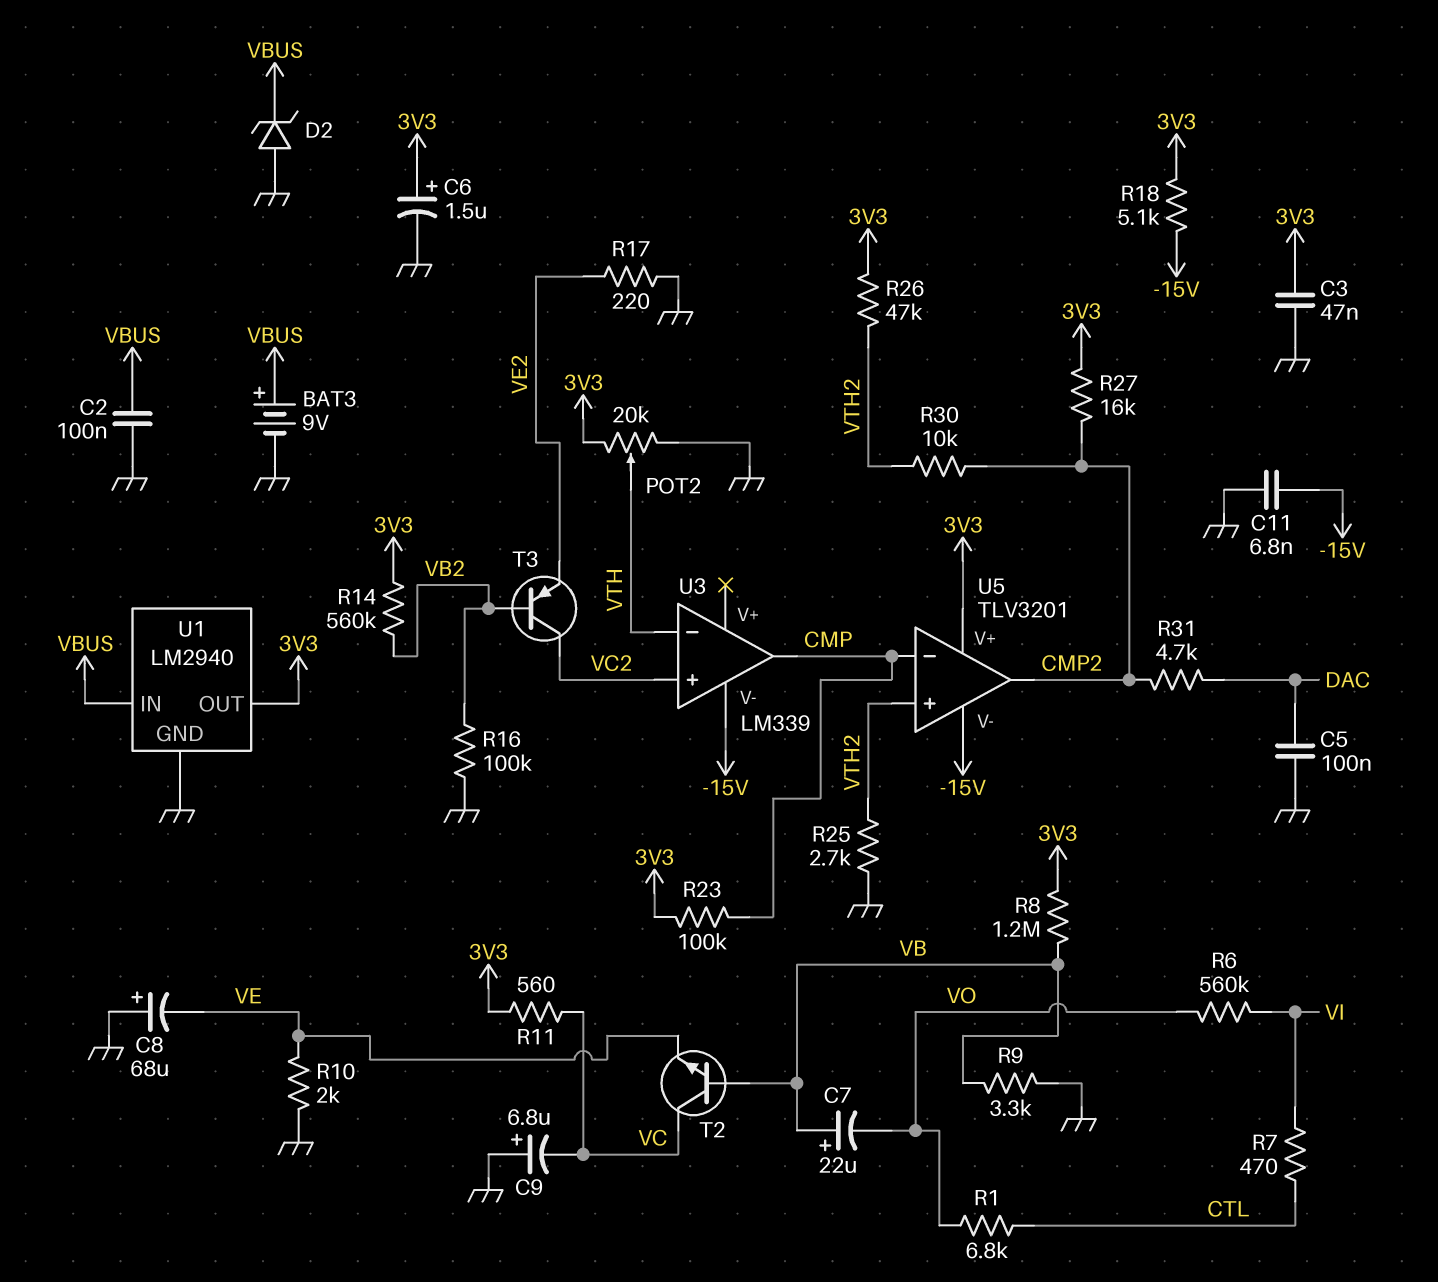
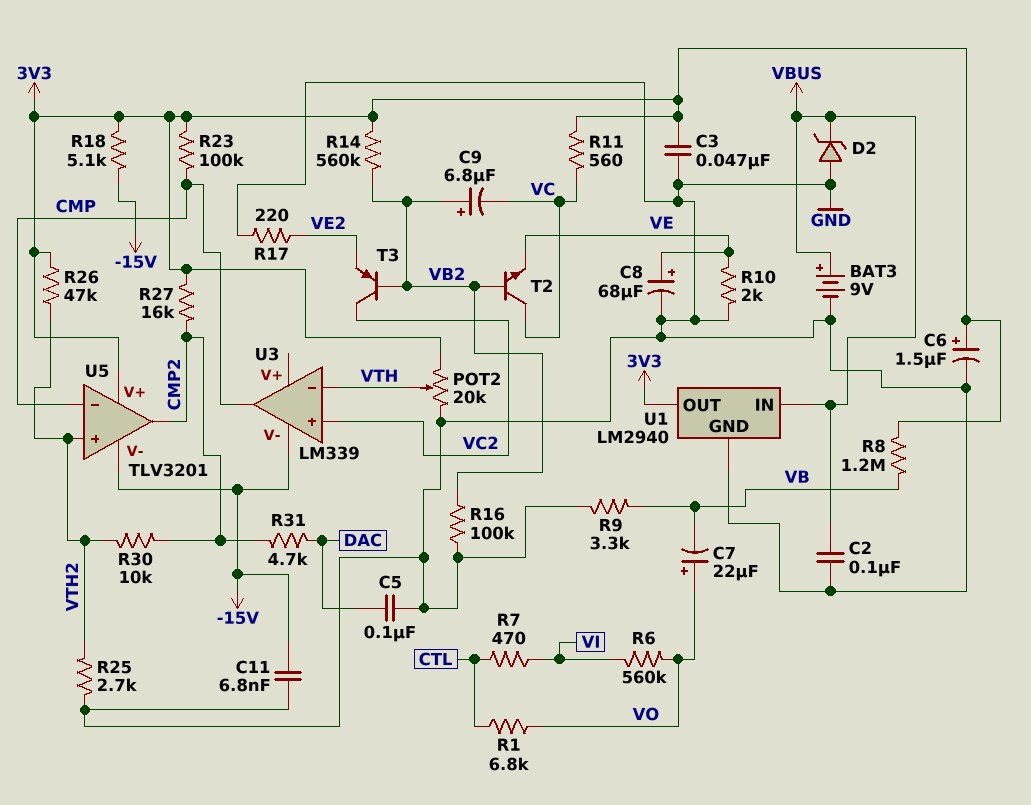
C7: 22uF (plus VB, minus VO) -> 22uF (plus VO, minus VB)
C8: 68uF (plus GND, minus VE) -> 68uF (plus VE, minus GND)
C9: 6.8uF (plus GND, minus VC) -> 6.8uF (plus VB2, minus VC)
T2: NPN (B VB, C VC, E VE) -> NPN (B VB2, C VC, E VE)

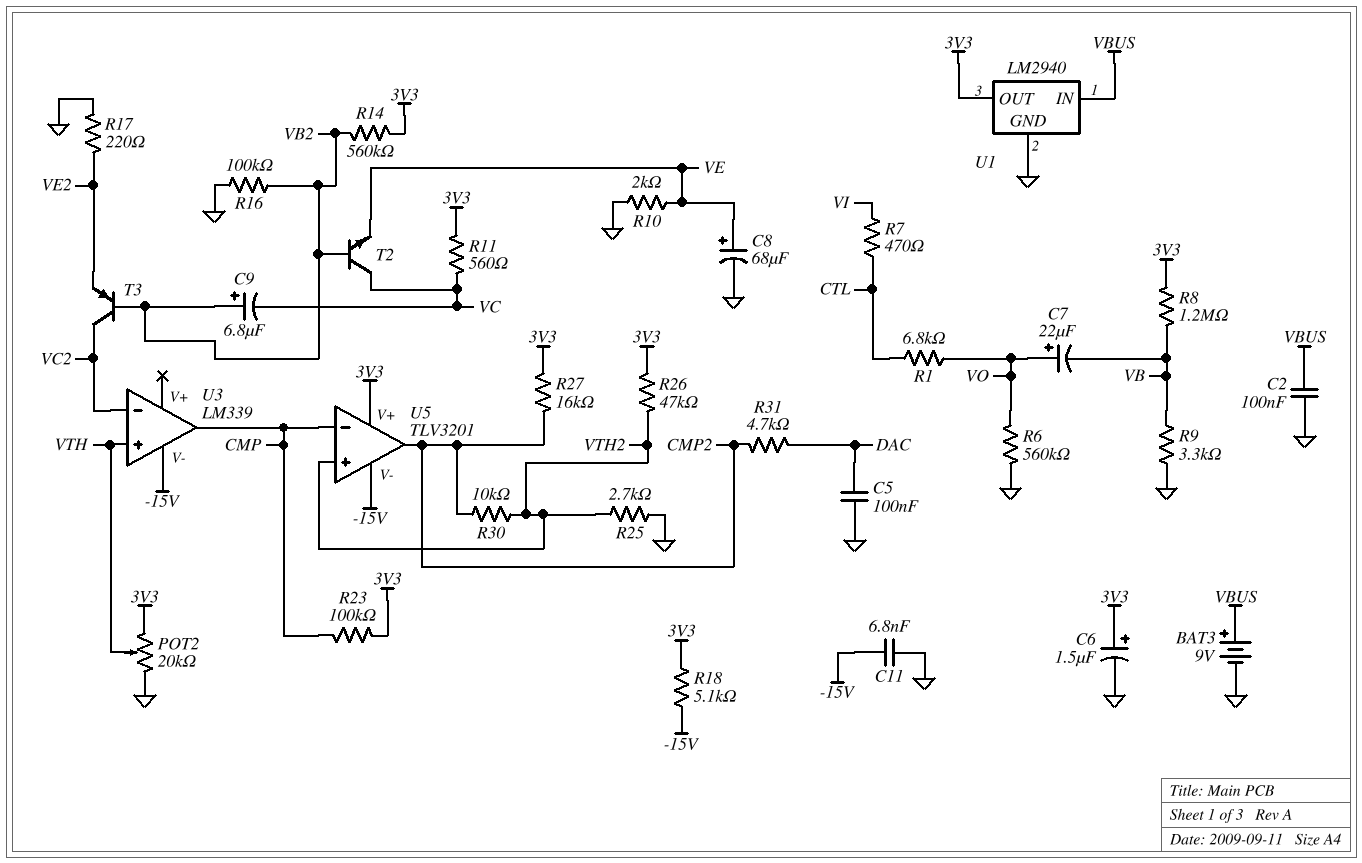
C3: 47nF (3V3, GND) -> none
D2: zener (A GND, K VBUS) -> none
R6: 560k (VI, VO) -> 560k (GND, VO)
U3 pin in+: VC2 -> VTH
U3 pin in-: VTH -> VC2

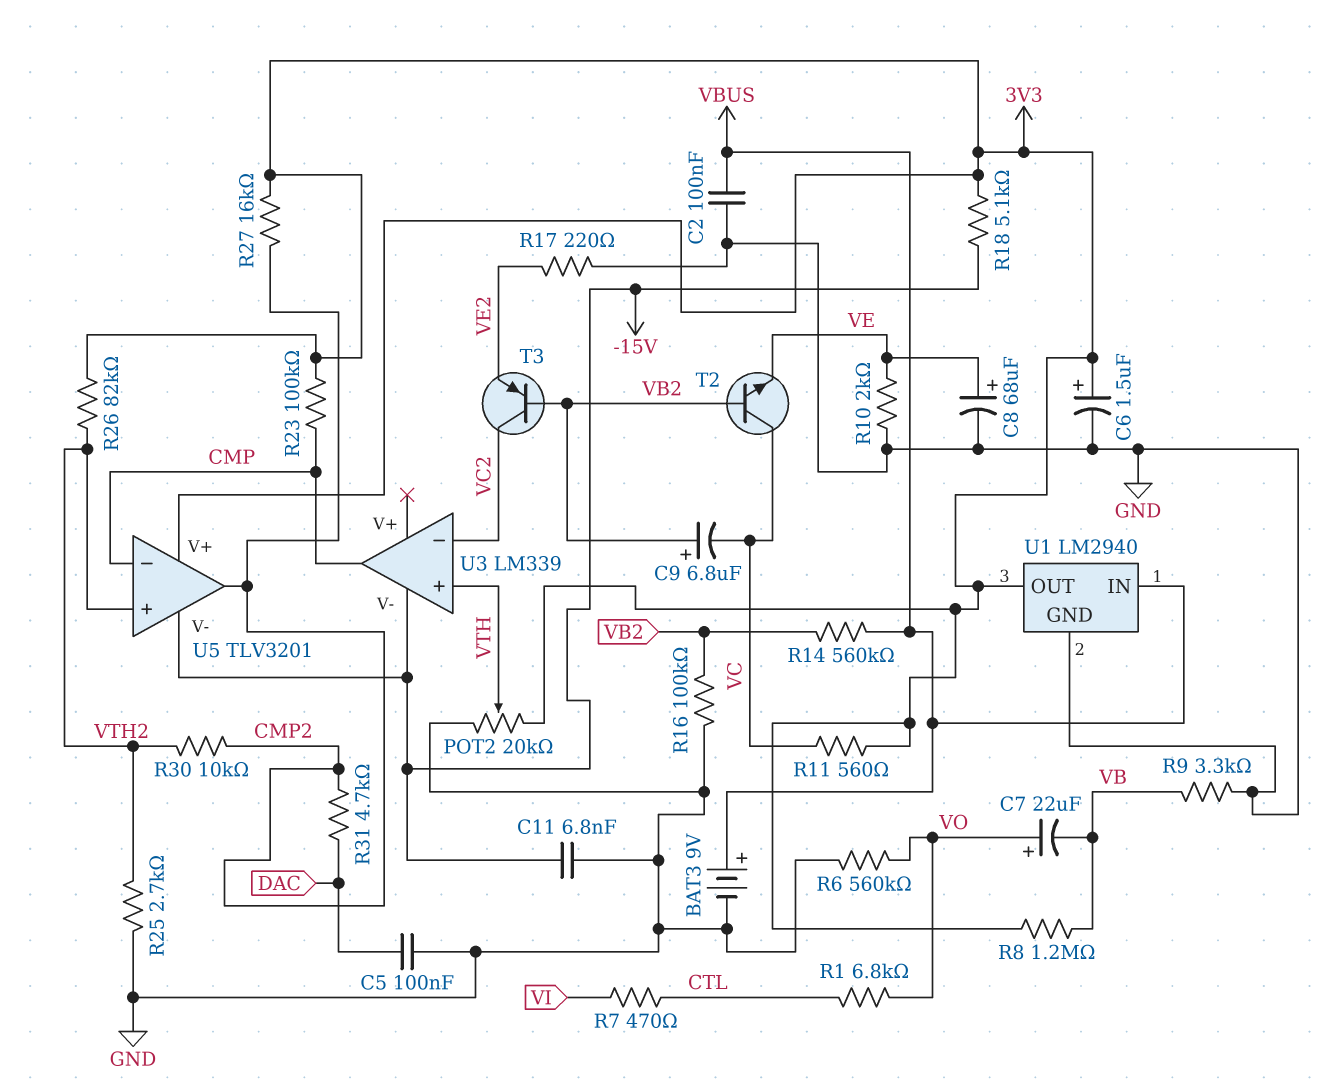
R14: 560k (3V3, VB2) -> 560k (VB2, VBUS)
R26: 47k (3V3, VTH2) -> 82k (3V3, VTH2)

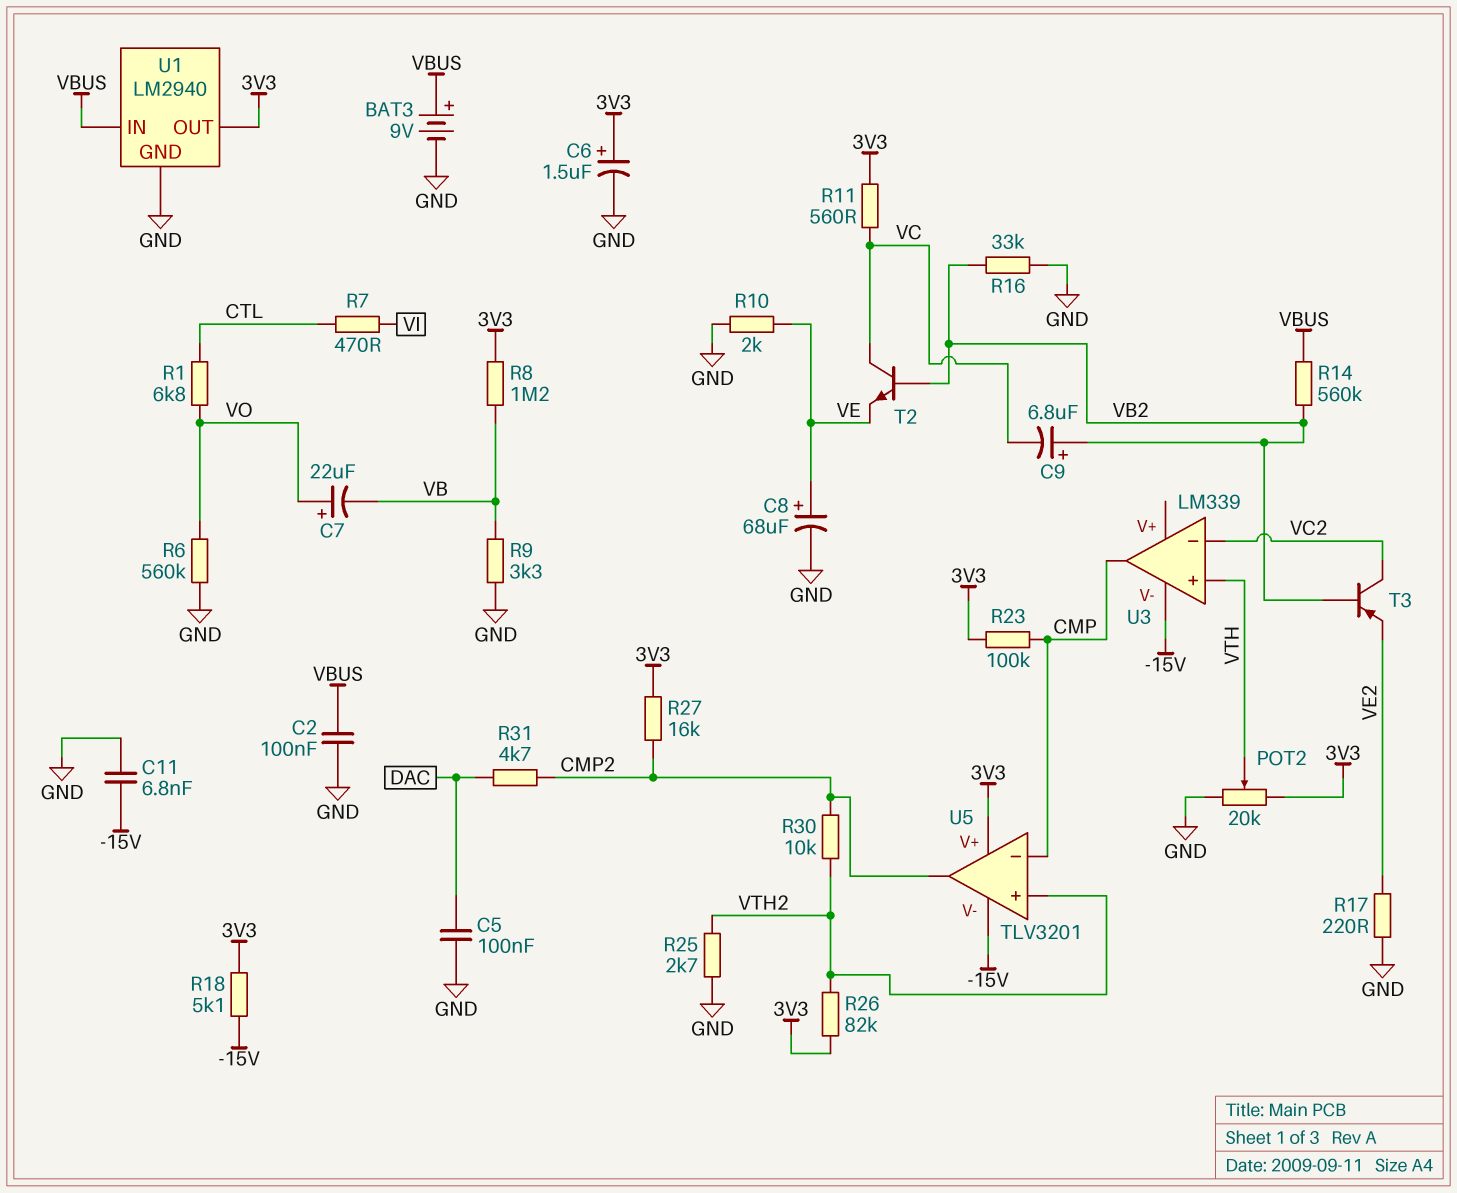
R16: 100k (GND, VB2) -> 33k (GND, VB2)

